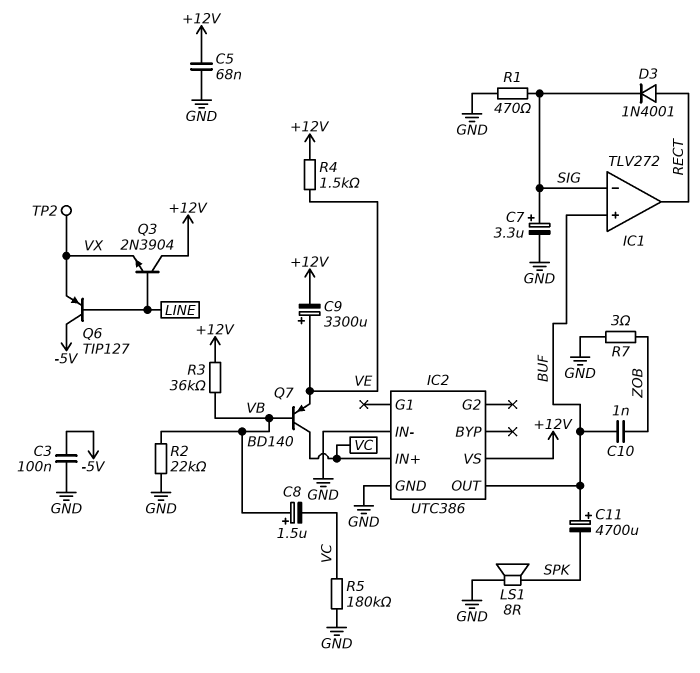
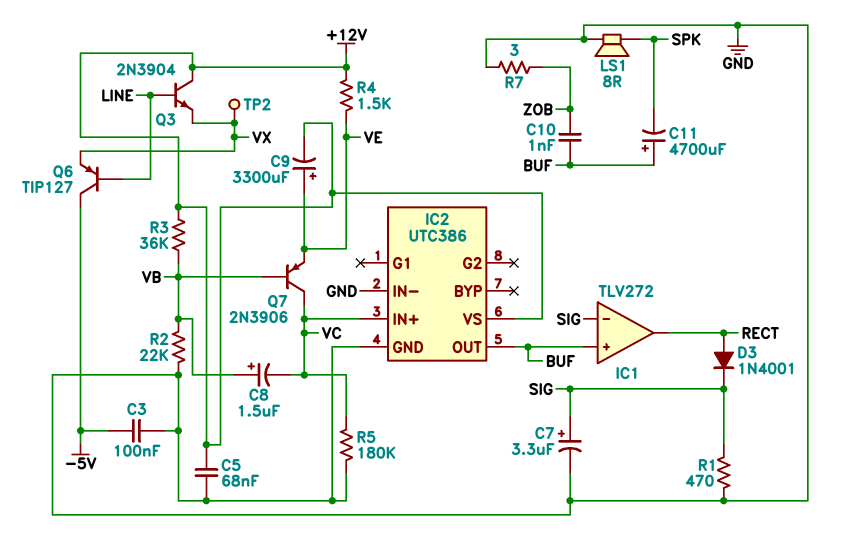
Q7: PNP BD140 (B VB, C VC, E VE) -> PNP 2N3906 (B VB, C VC, E VE)

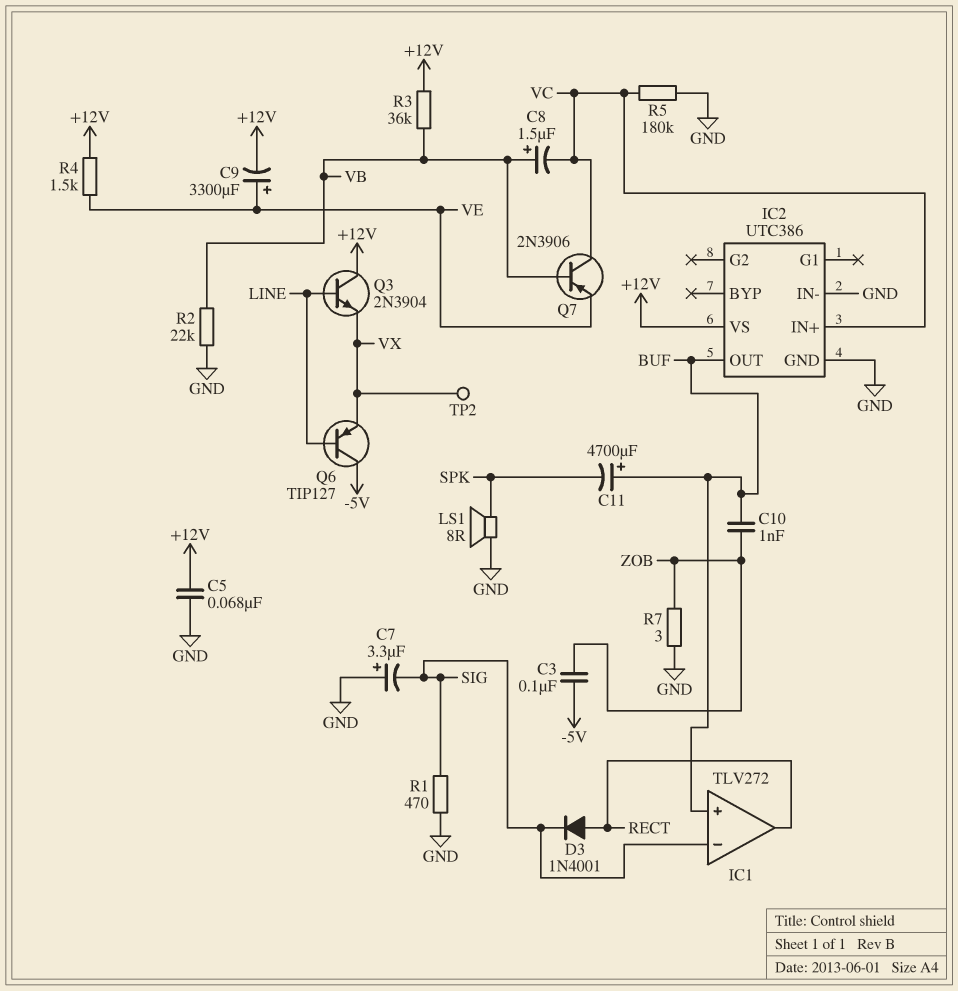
C3: 100nF (-5V, GND) -> 100nF (-5V, ZOB)
C7: 3.3uF (plus SIG, minus GND) -> 3.3uF (plus GND, minus SIG)

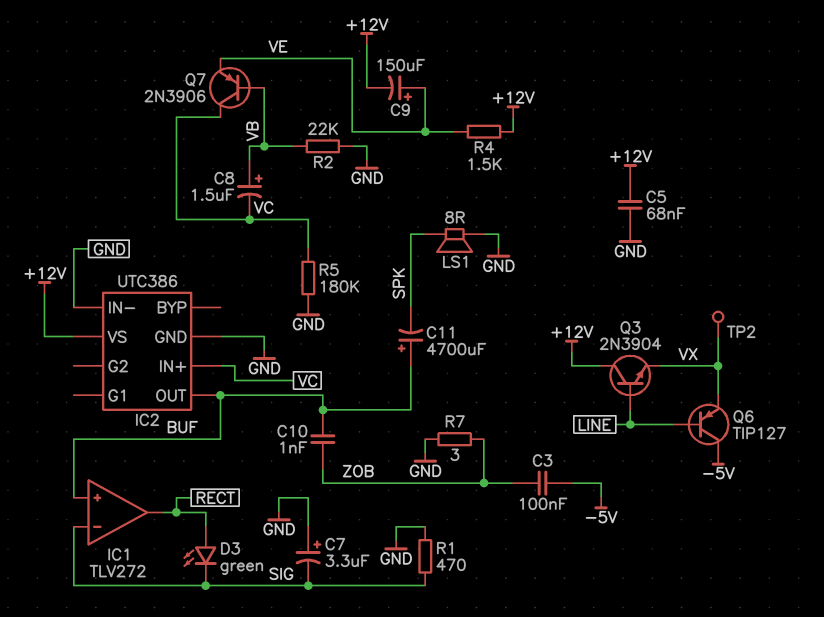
C9: 3300uF (plus VE, minus +12V) -> 150uF (plus VE, minus +12V)
D3: diode 1N4001 (A RECT, K SIG) -> LED green (A RECT, K SIG)
R3: 36k (+12V, VB) -> none

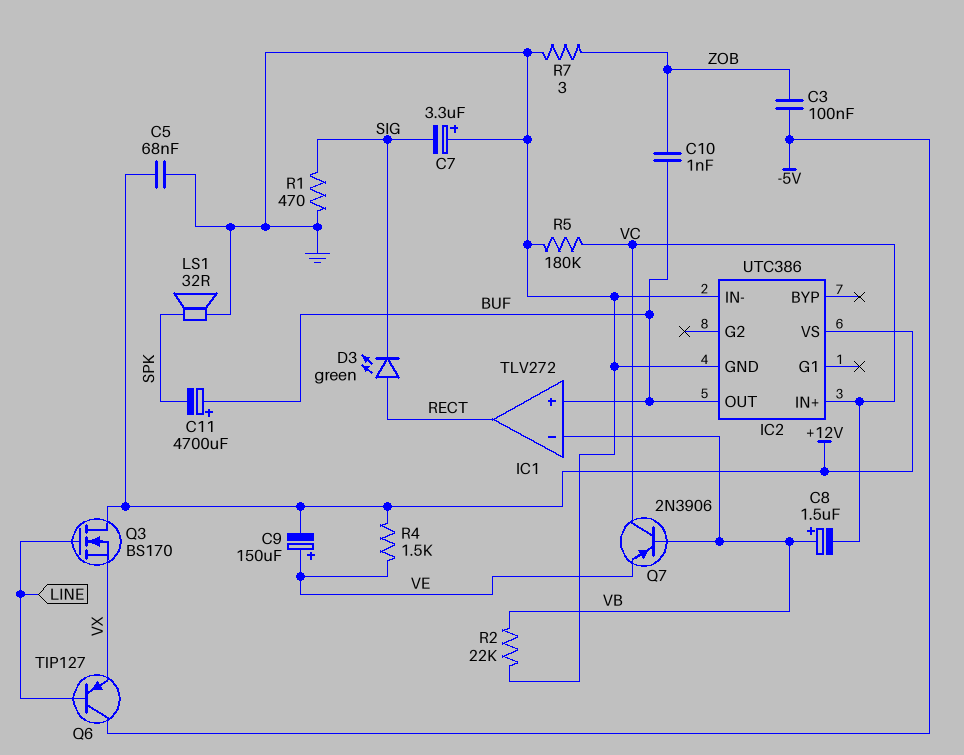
IC1 pin in-: SIG -> VB
LS1: speaker 8R (GND, SPK) -> speaker 32R (GND, SPK)
Q3: NPN 2N3904 (B LINE, C +12V, E VX) -> NMOS BS170 (G LINE, D +12V, S VX)
TP2: test point (VX) -> none

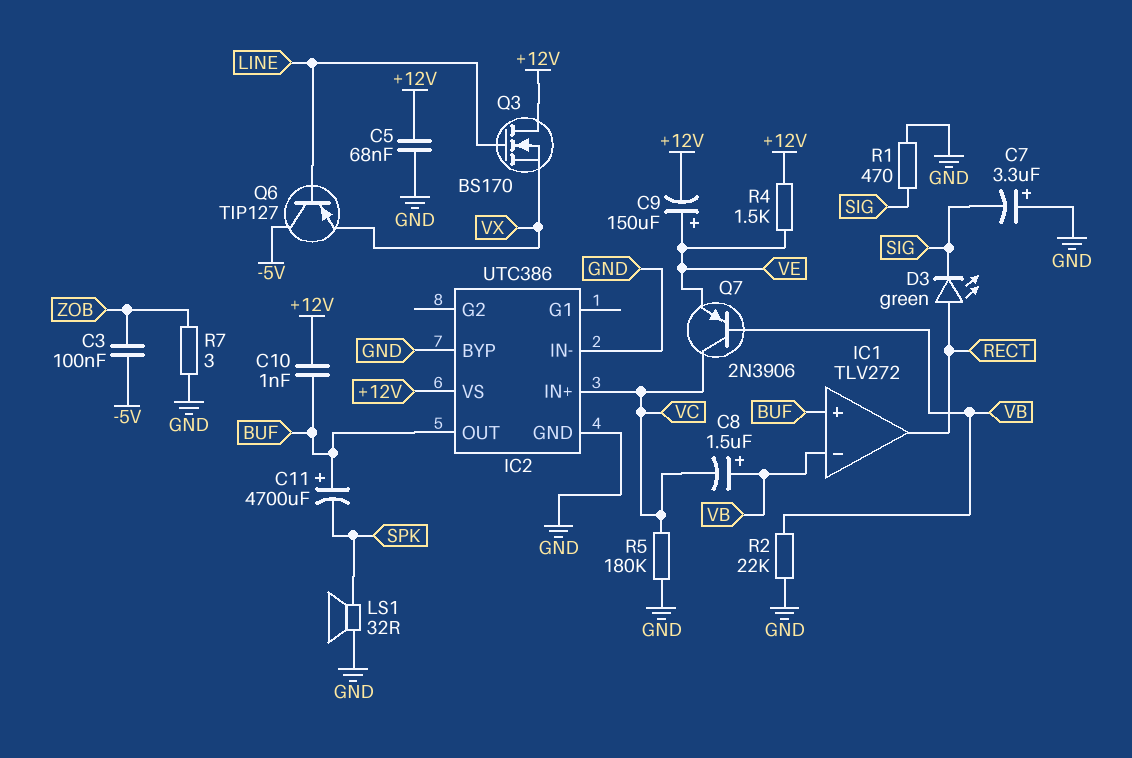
C10: 1nF (BUF, ZOB) -> 1nF (+12V, BUF)
IC2 pin BYP: none -> GND

